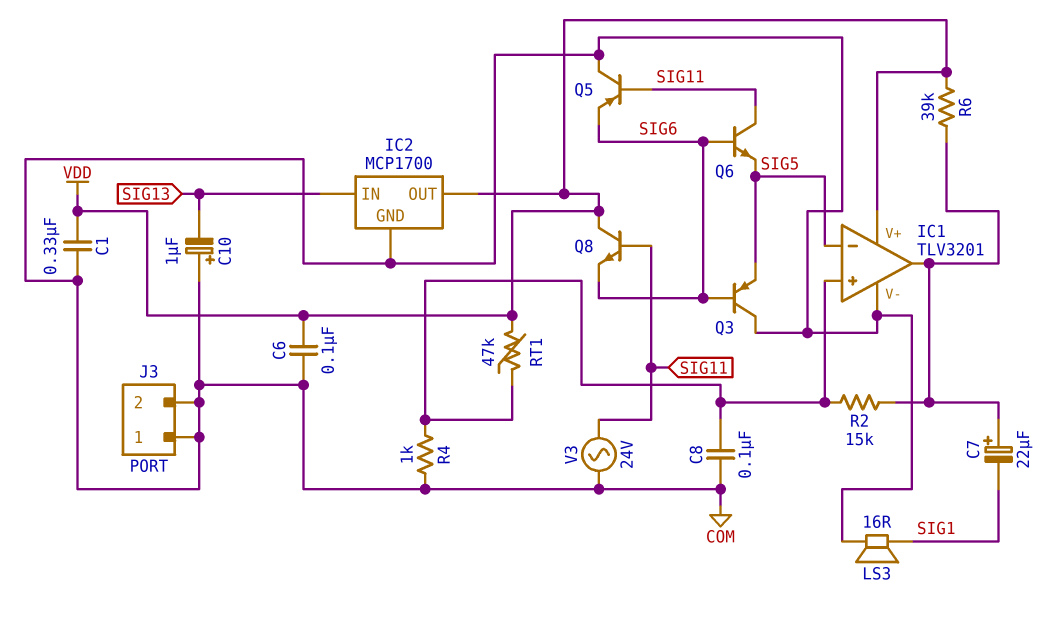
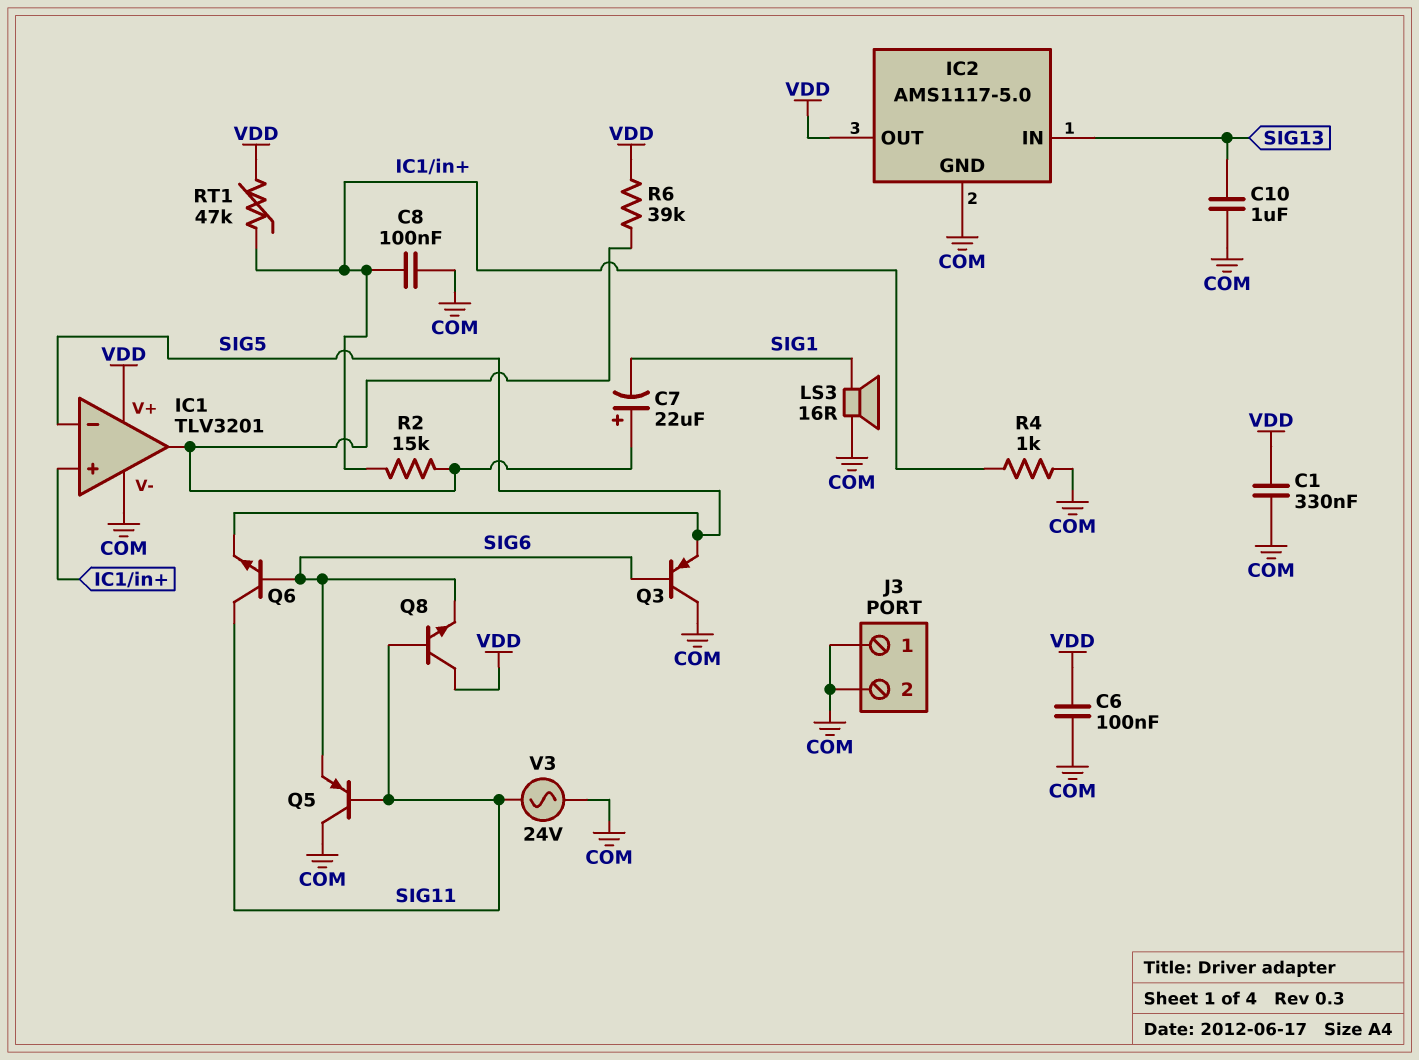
C10: 1uF (plus COM, minus SIG13) -> 1uF (COM, SIG13)
IC2: MCP1700 -> AMS1117-5.0

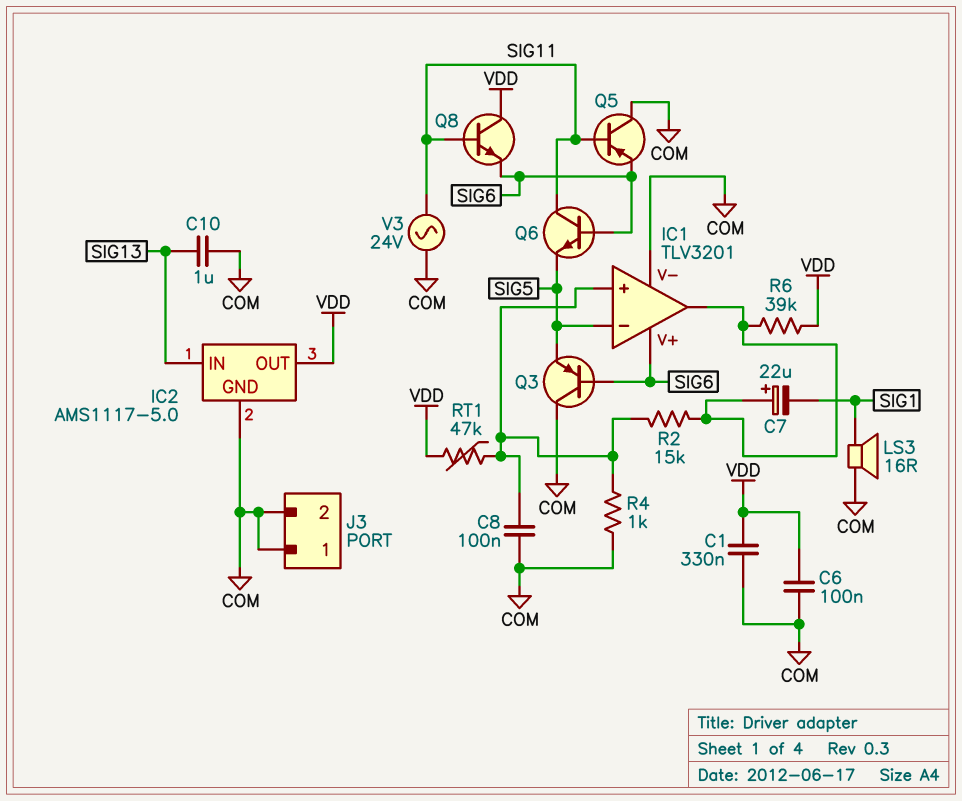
IC1 pin V+: VDD -> SIG6

